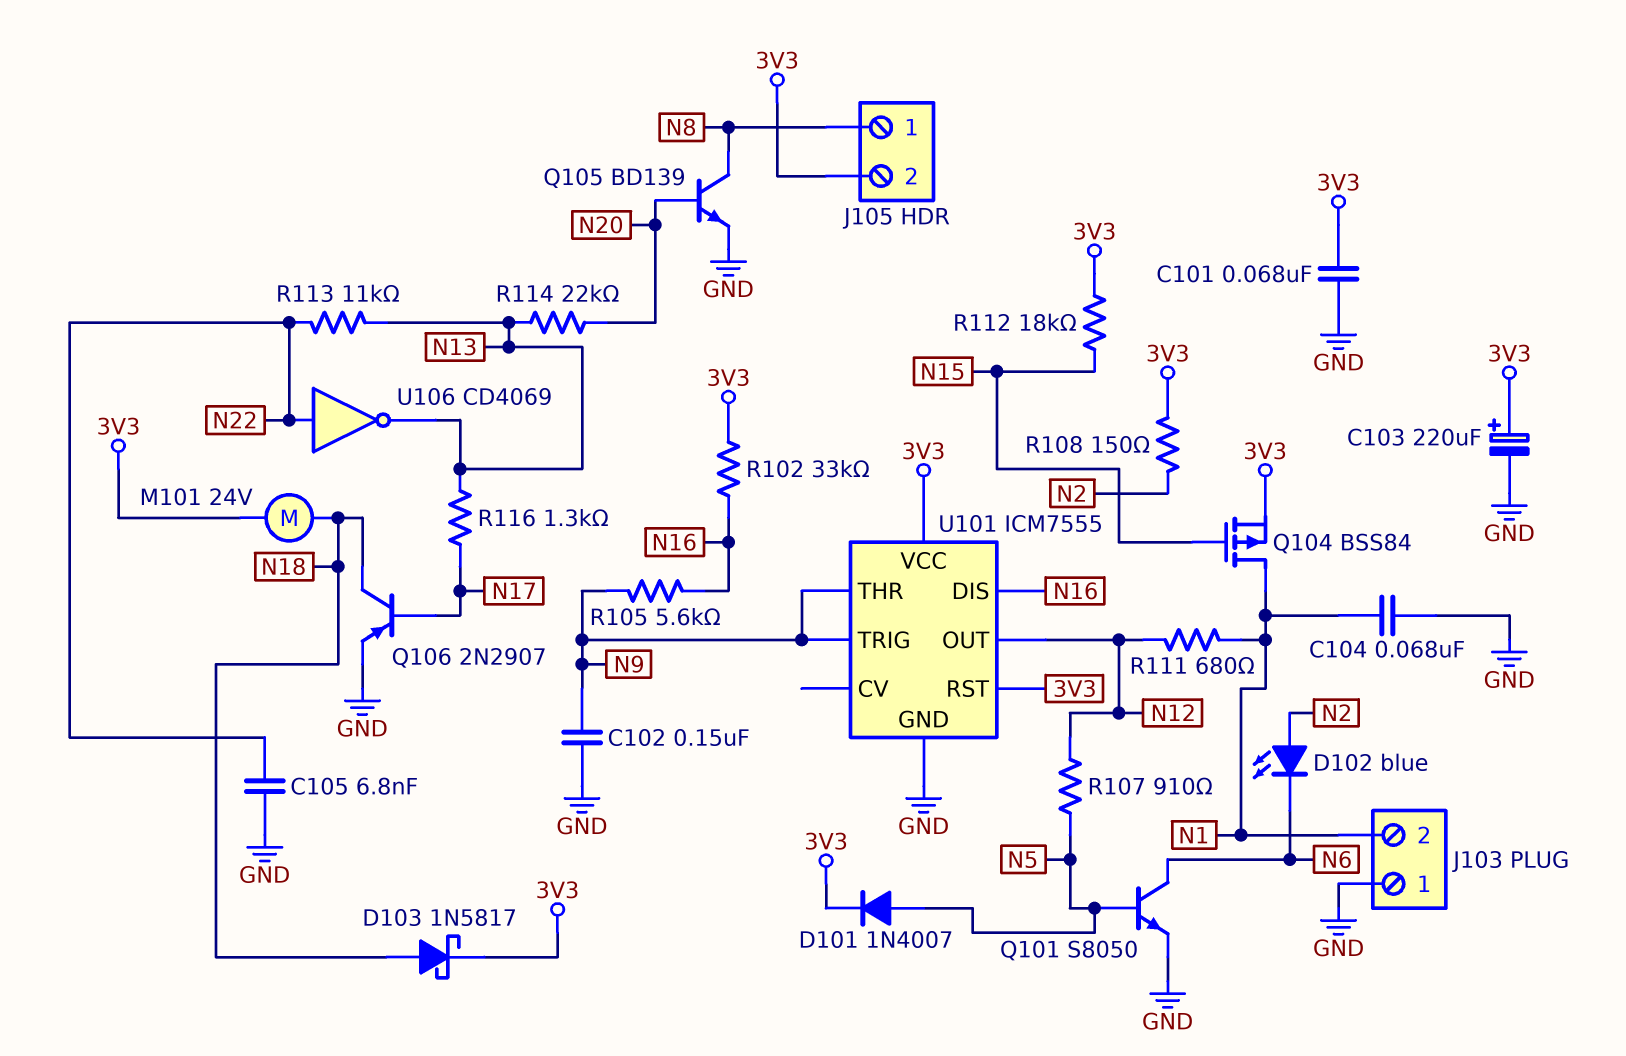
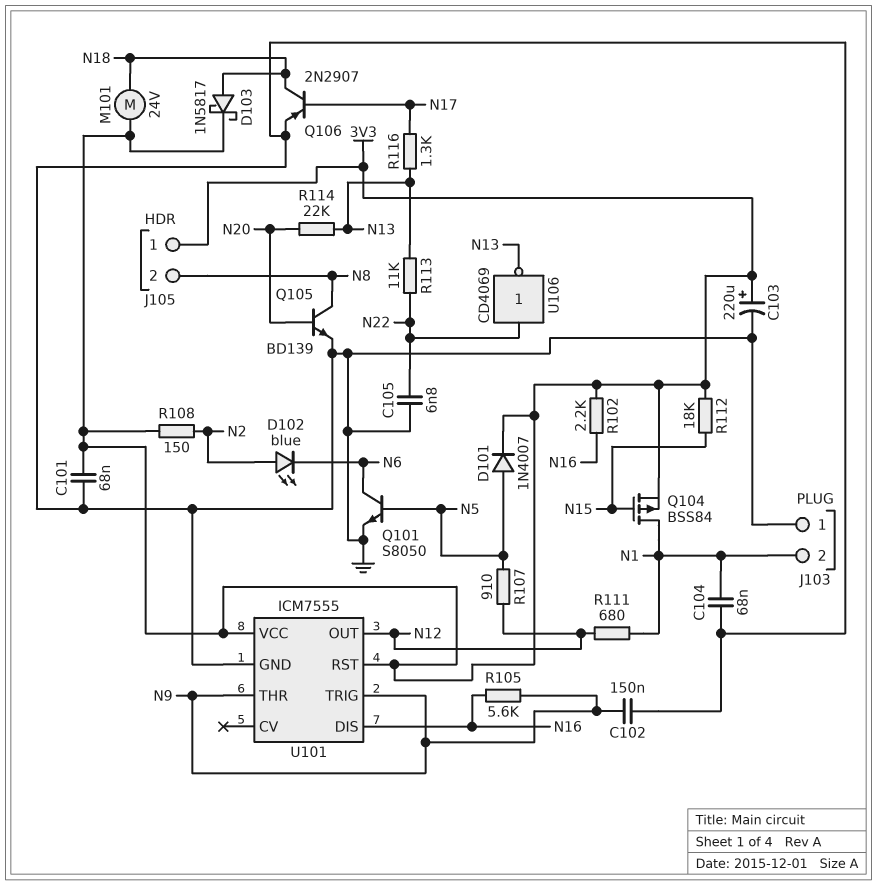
J105 pin 1: N8 -> 3V3
J105 pin 2: 3V3 -> N8
R102: 33k (3V3, N16) -> 2.2k (3V3, N16)

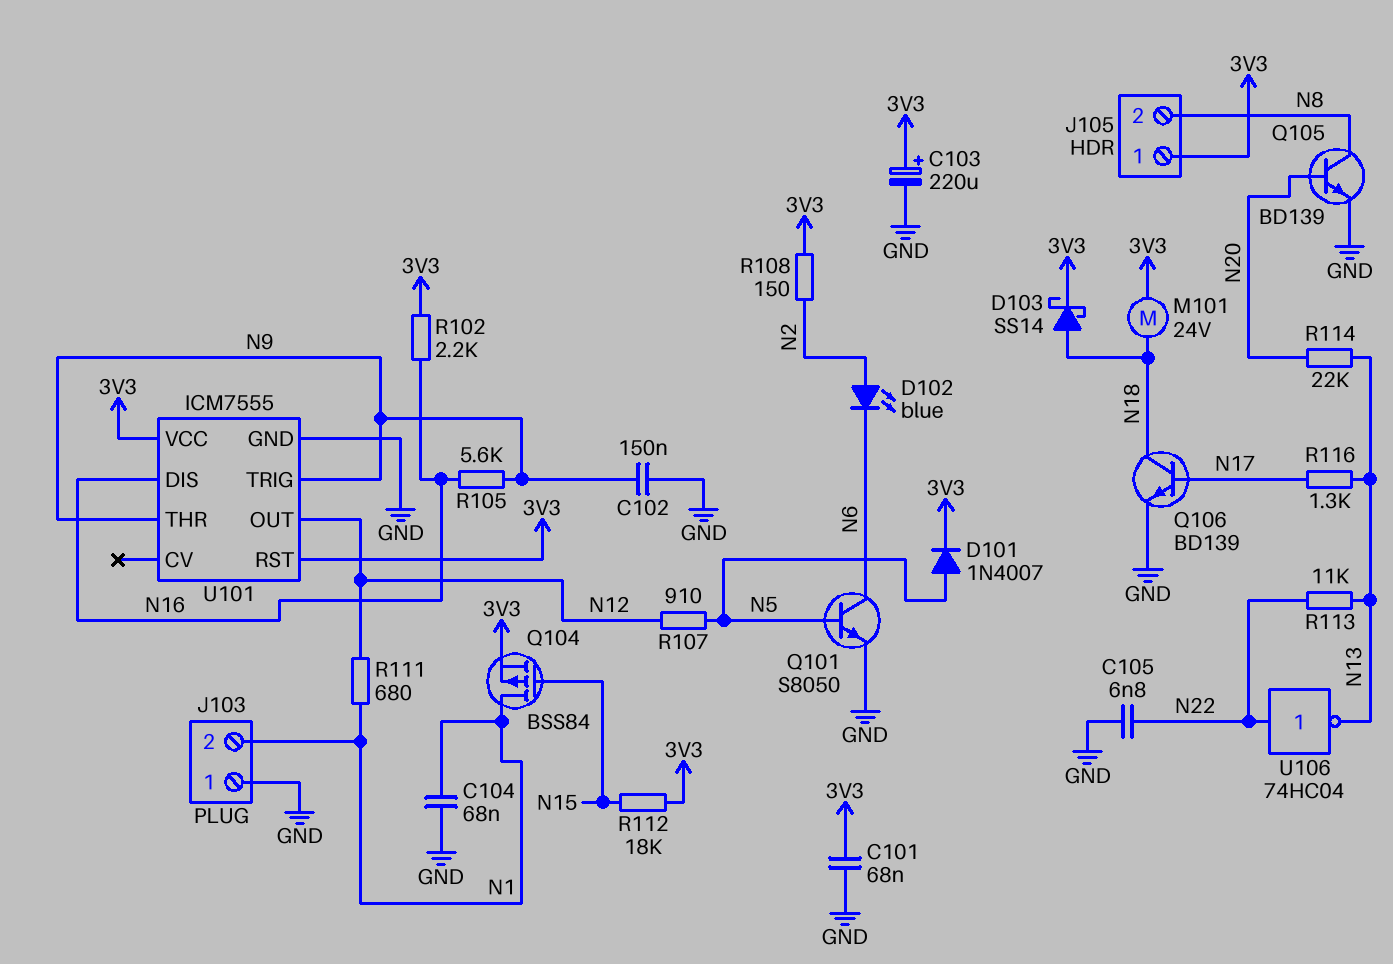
D103: schottky 1N5817 (A N18, K 3V3) -> schottky SS14 (A N18, K 3V3)
Q106: PNP 2N2907 (B N17, C N18, E GND) -> NPN BD139 (B N17, C N18, E GND)
U106: NOT CD4069 (in N22, out N13) -> NOT 74HC04 (in N22, out N13)

